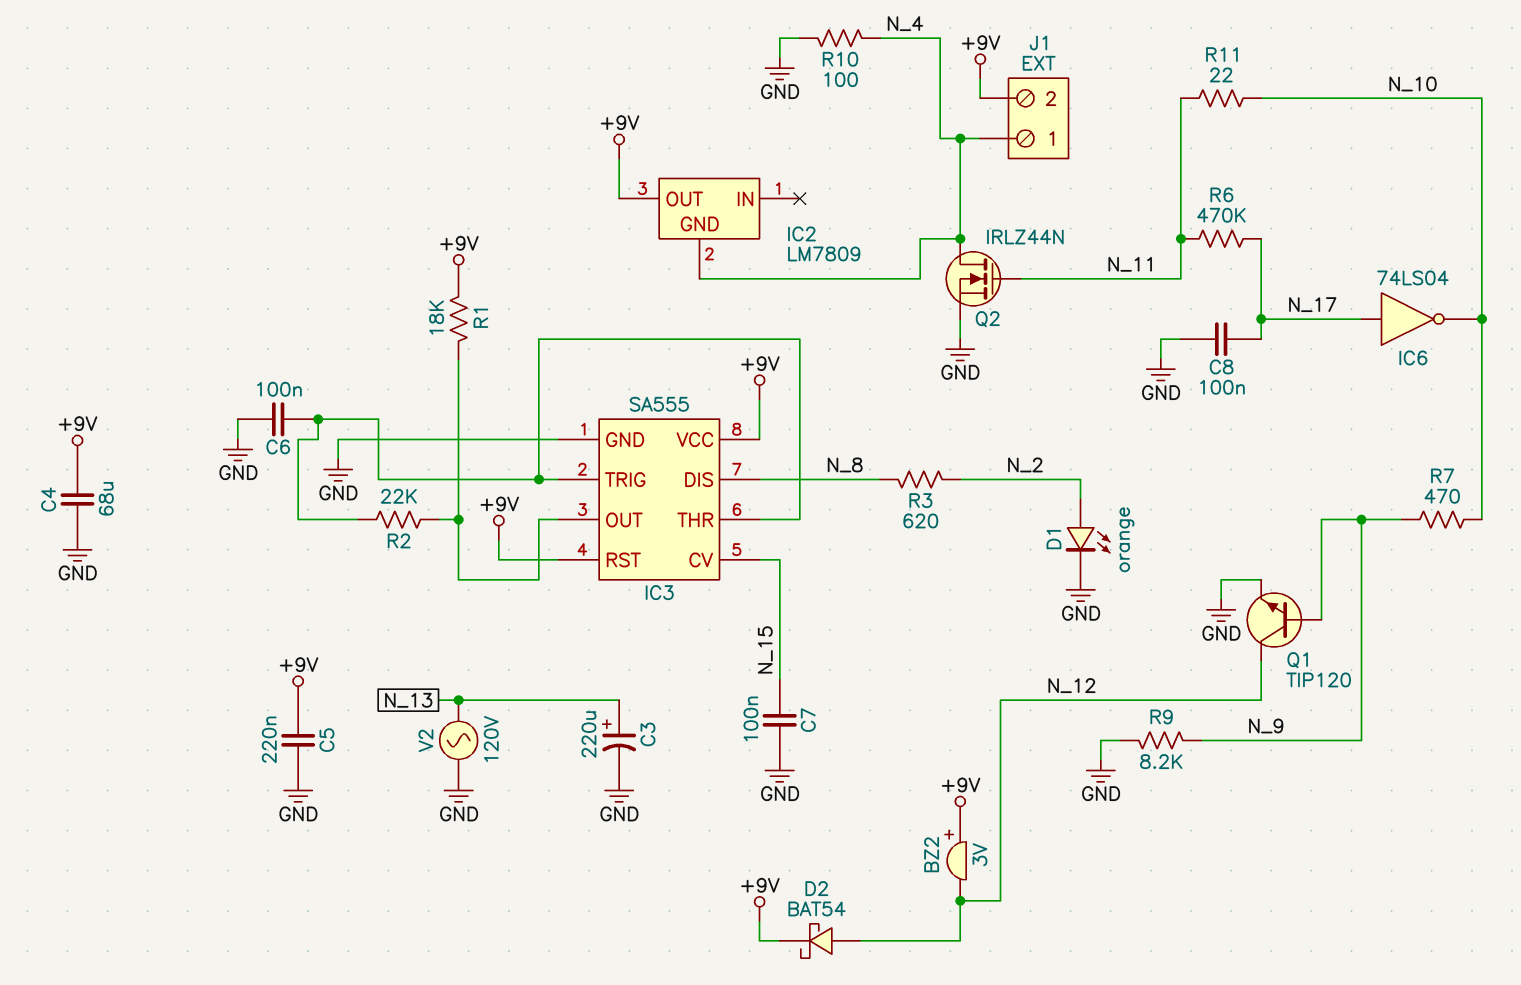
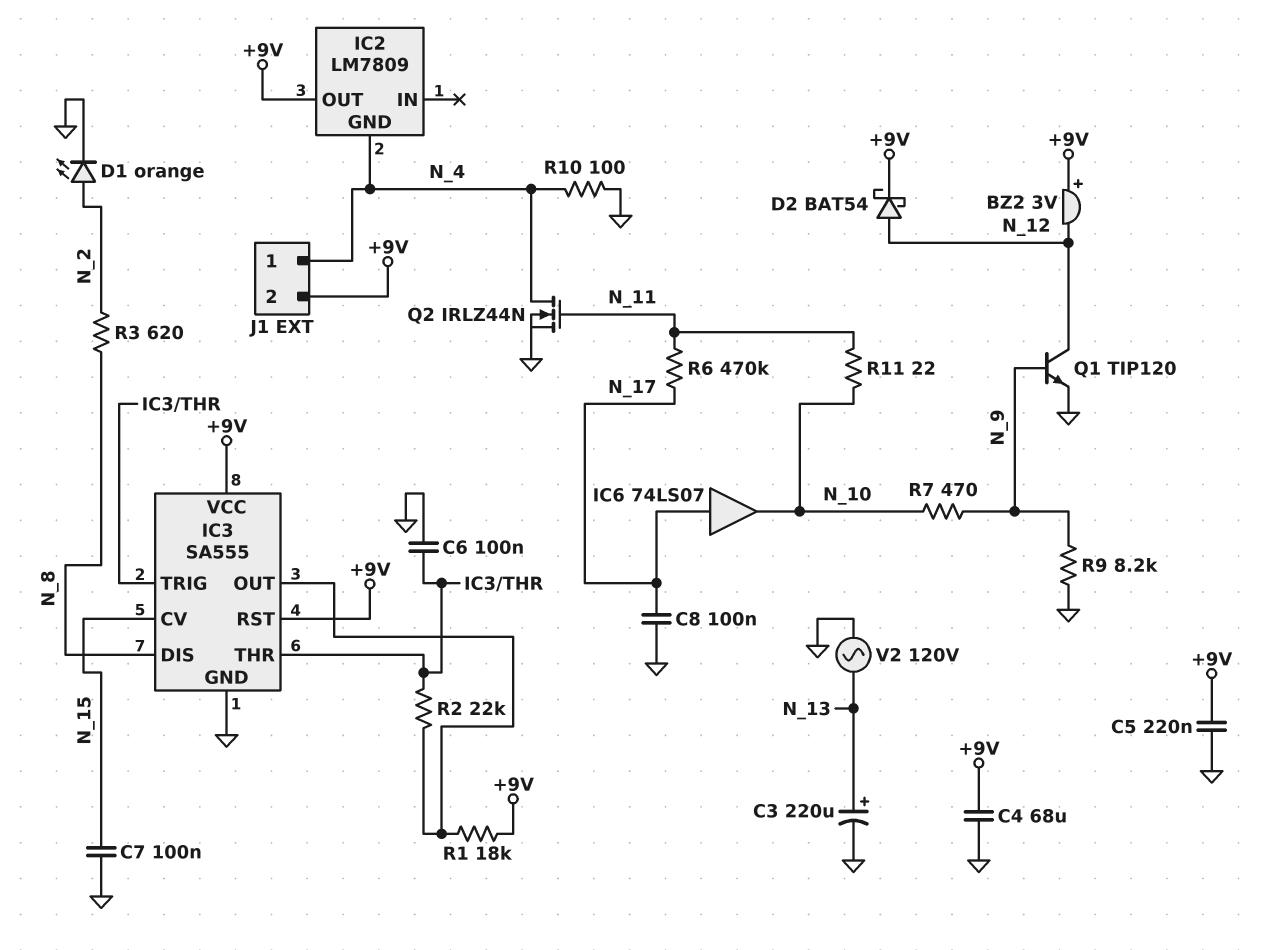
IC6: NOT 74LS04 (in N_17, out N_10) -> buffer 74LS07 (in N_17, out N_10)

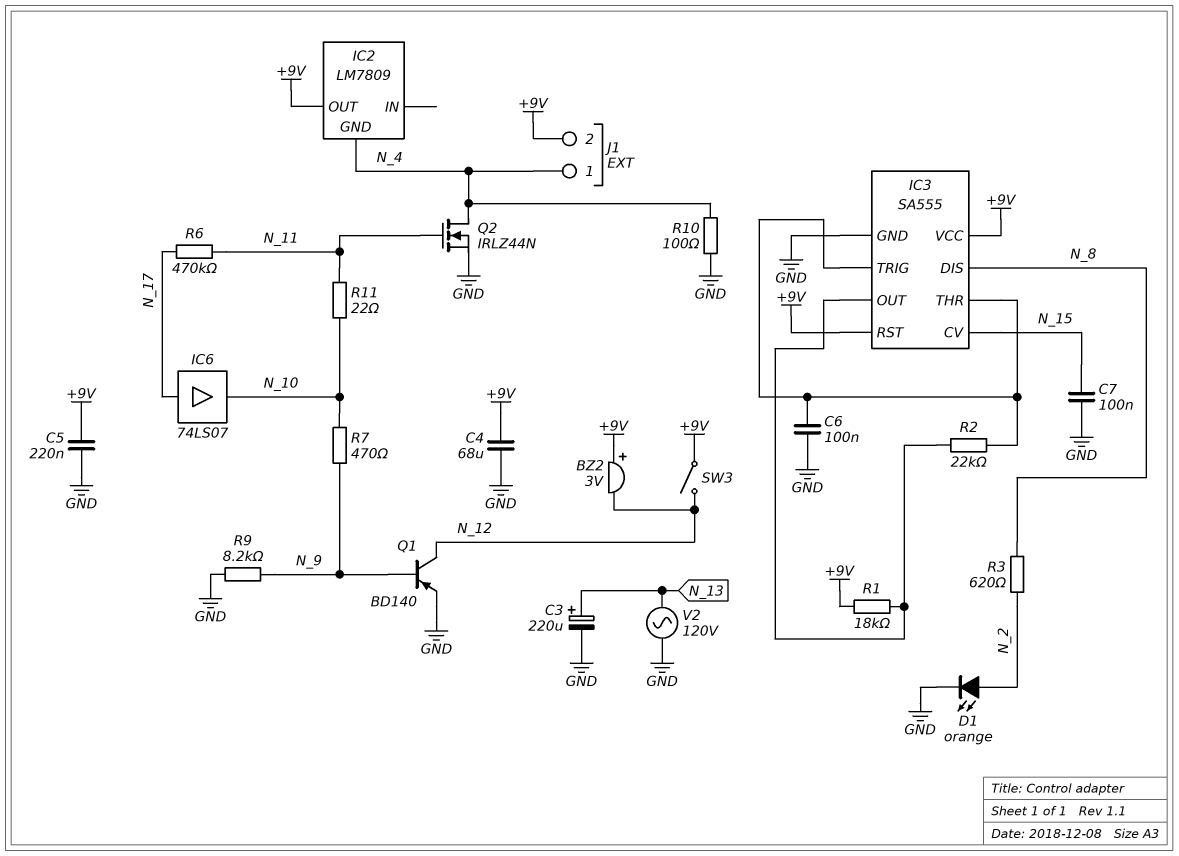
C8: 100nF (GND, N_17) -> none
D2: schottky BAT54 (A N_12, K +9V) -> none
Q1: NPN TIP120 (B N_9, C N_12, E GND) -> PNP BD140 (B N_9, C N_12, E GND)
SW3: none -> switch (+9V, N_12)

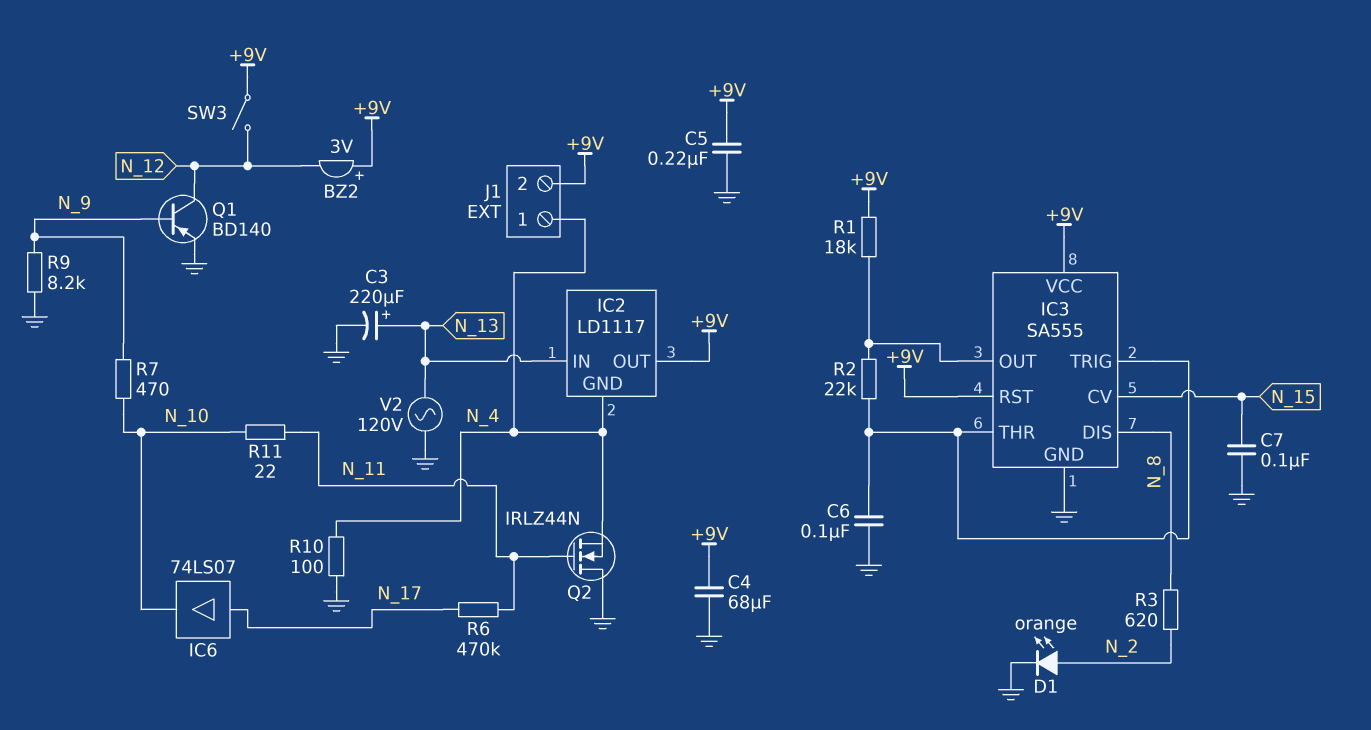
IC2: LM7809 -> LD1117
IC2 pin IN: none -> N_13
Q2: NMOS IRLZ44N (G N_11, D N_4, S GND) -> NMOS IRLZ44N (G N_11, D GND, S N_4)

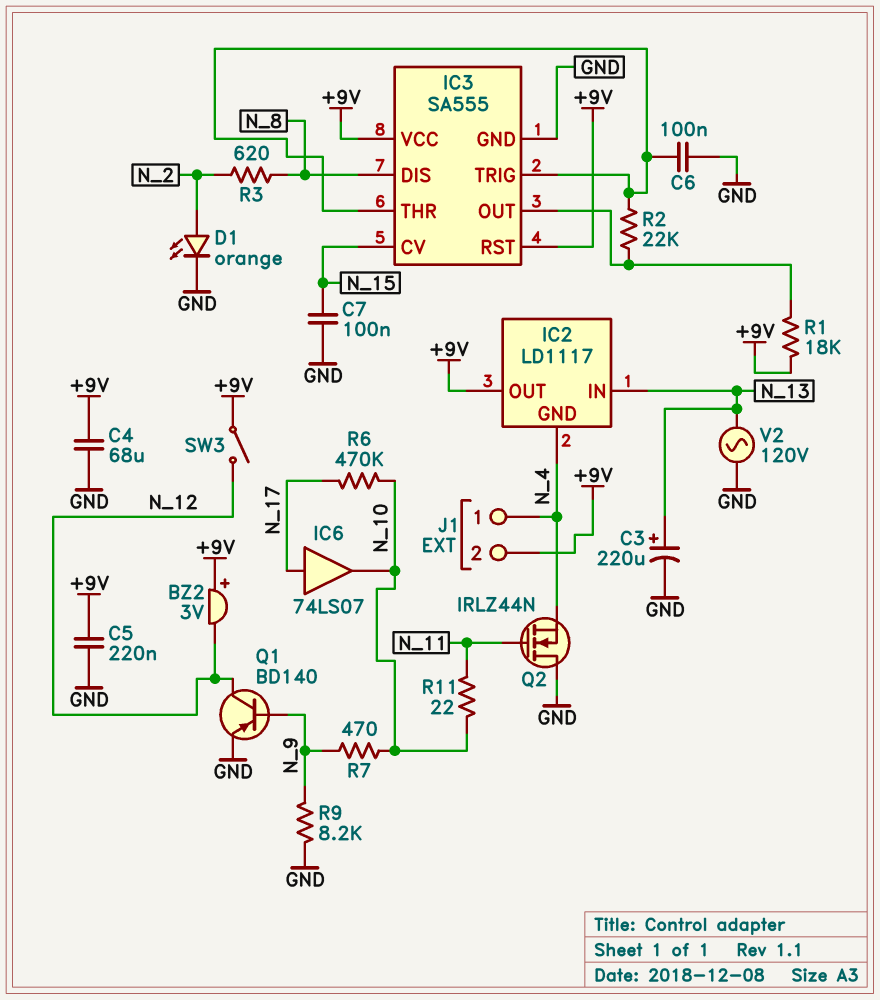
R6: 470k (N_11, N_17) -> 470k (N_10, N_17)
R10: 100 (GND, N_4) -> none

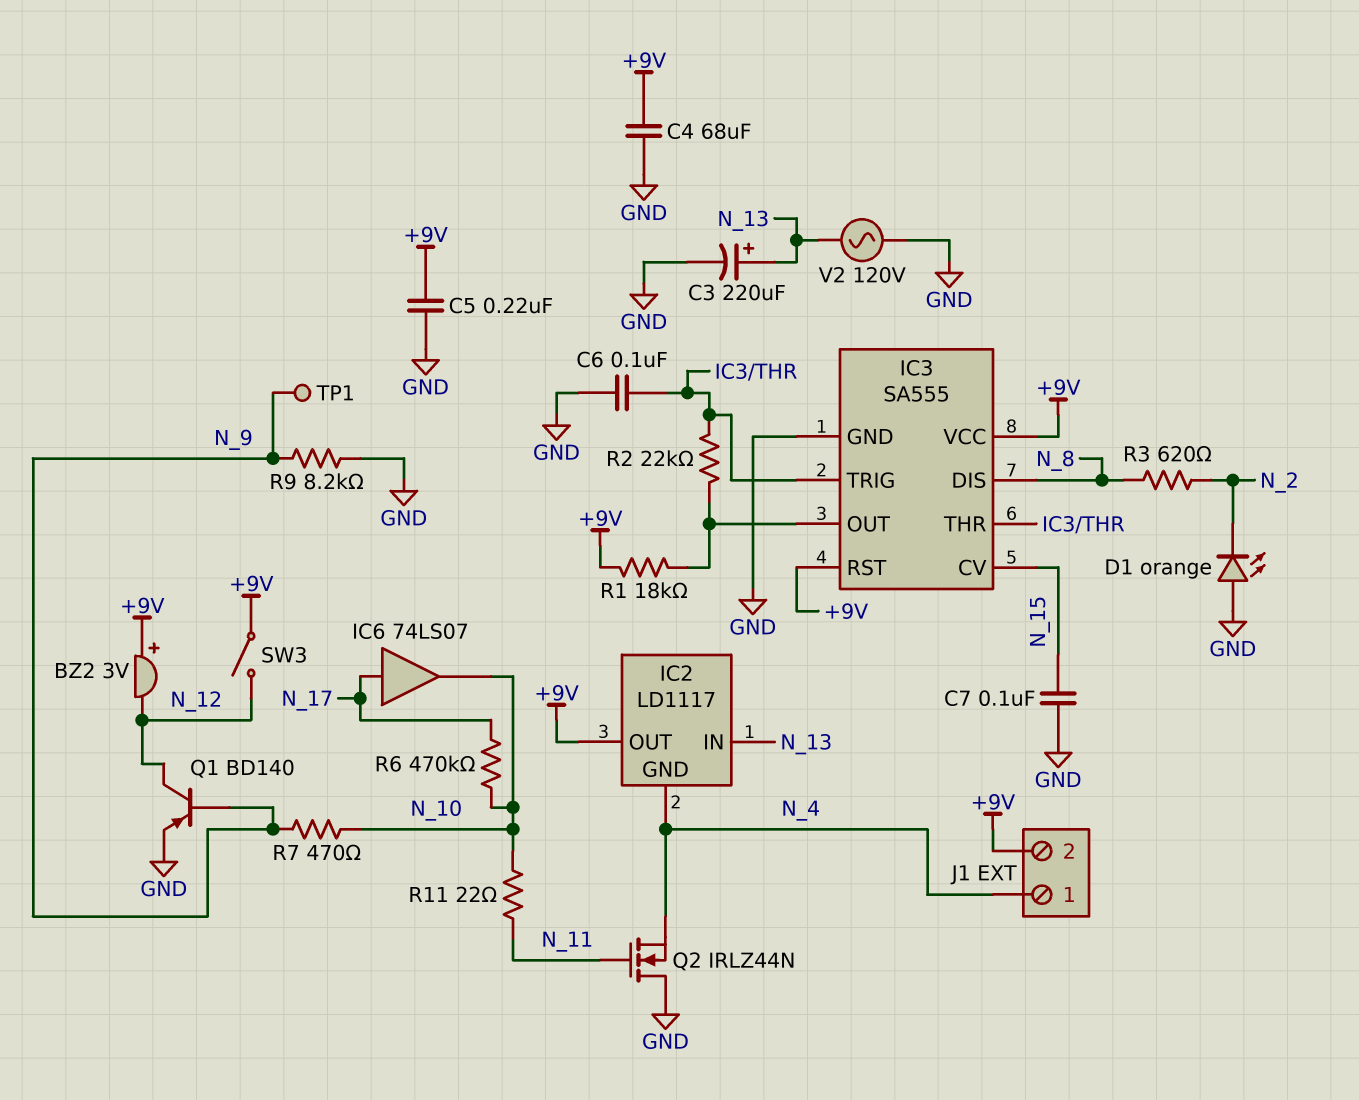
D1: LED orange (A N_2, K GND) -> LED orange (A GND, K N_2)
TP1: none -> test point (N_9)

